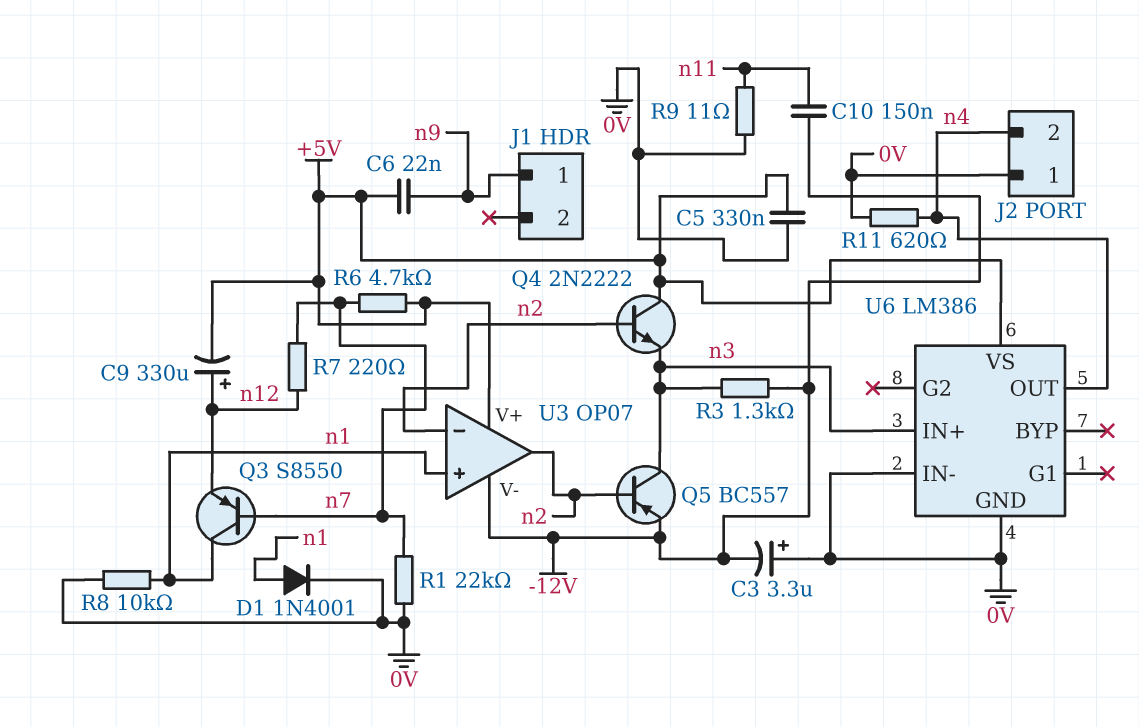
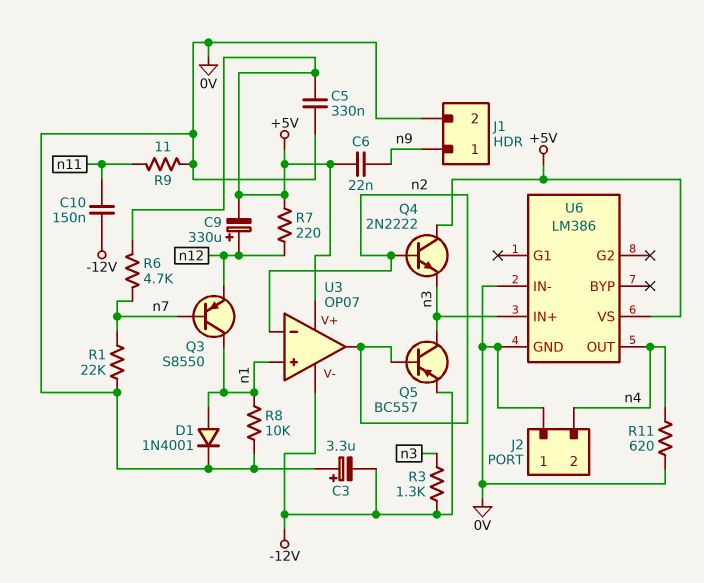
J1 pin 2: none -> 0V
R7: 220 (n7, n12) -> 220 (+5V, n12)

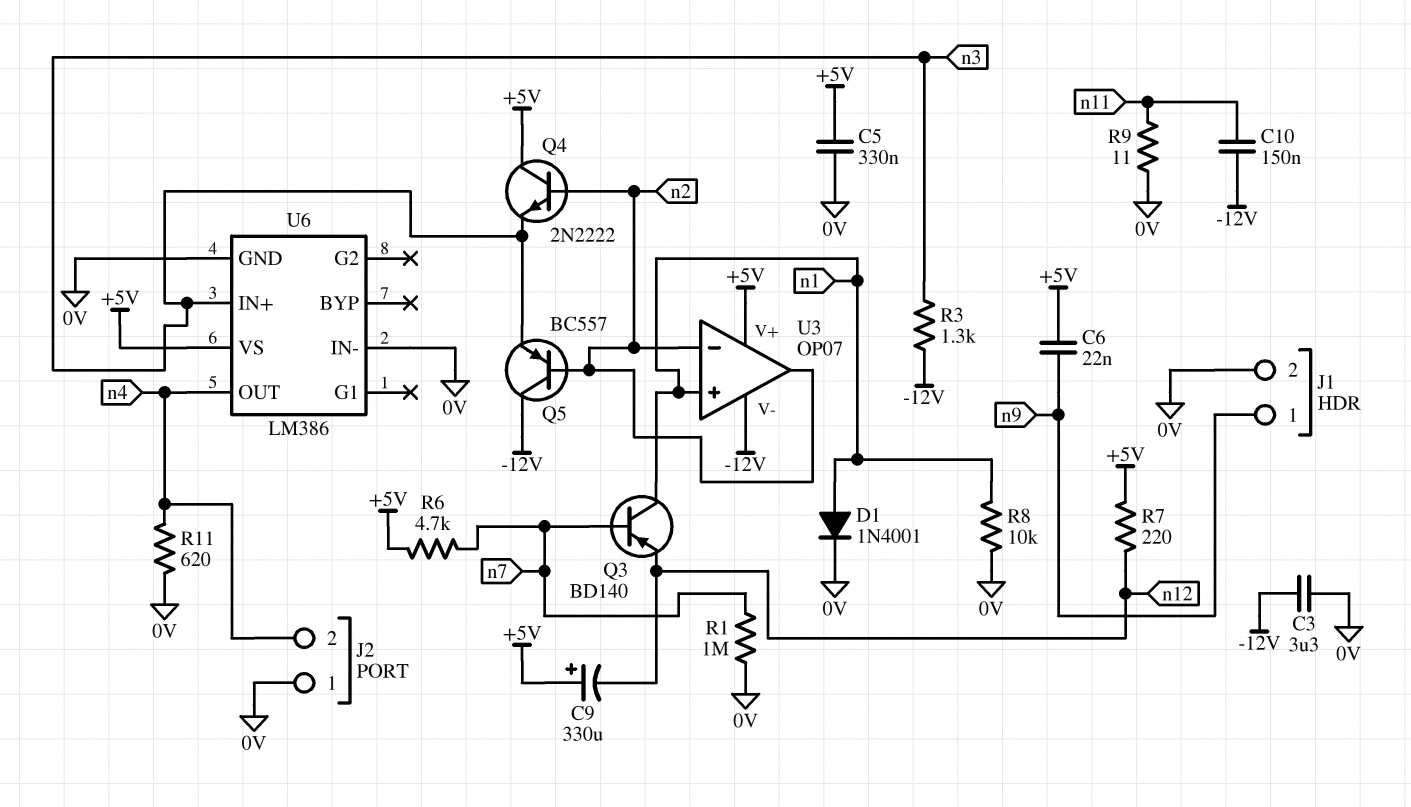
C3: 3.3uF (plus 0V, minus -12V) -> 3.3uF (-12V, 0V)
C9: 330uF (plus n12, minus +5V) -> 330uF (plus +5V, minus n12)
Q3: PNP S8550 (B n7, C n1, E n12) -> PNP BD140 (B n7, C n1, E n12)
Q5: PNP BC557 (B n2, C n3, E -12V) -> PNP BC557 (B n2, C -12V, E n3)
R1: 22k (0V, n7) -> 1M (0V, n7)

